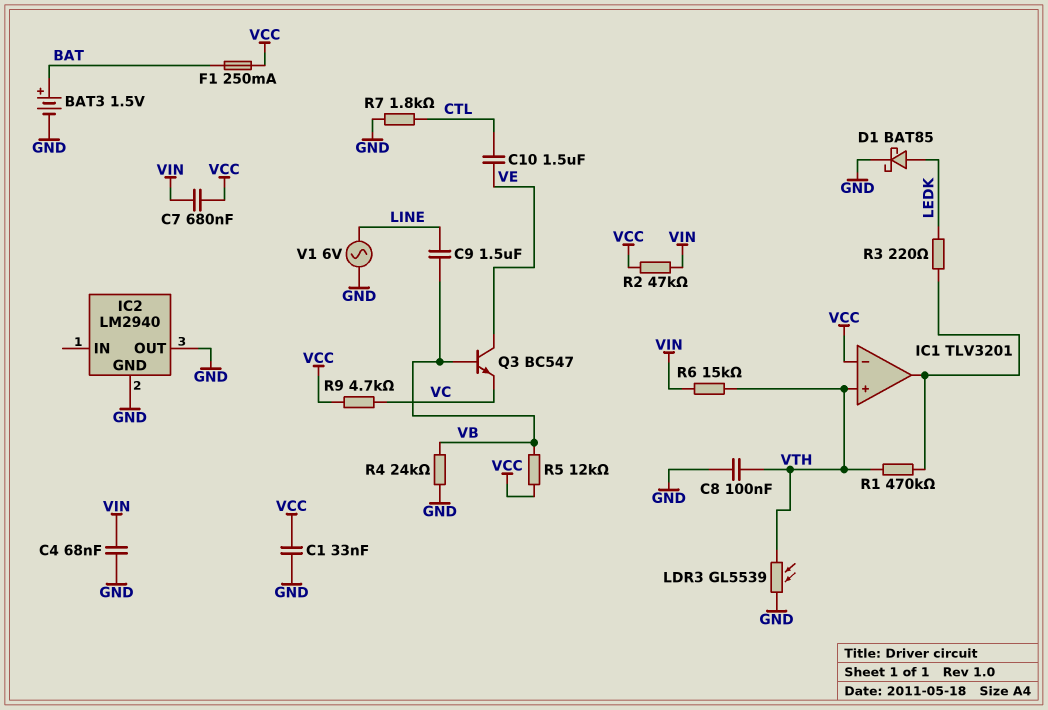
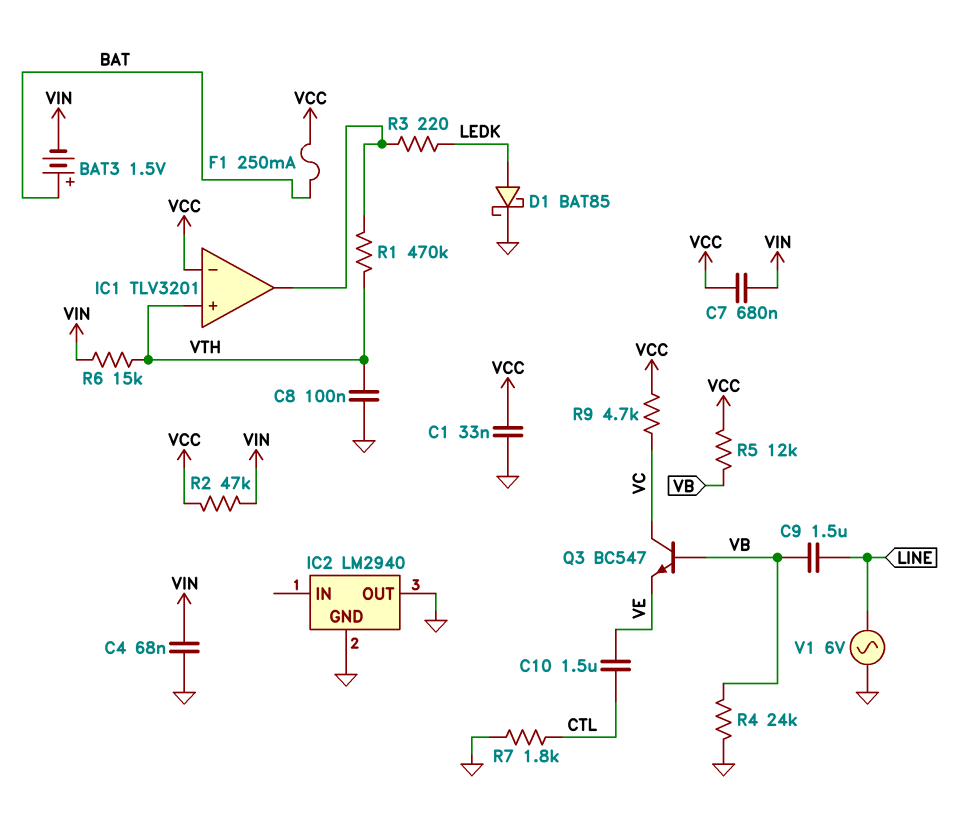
BAT3: 1.5V (plus BAT, minus GND) -> 1.5V (plus BAT, minus VIN)
LDR3: GL5539 (GND, VTH) -> none
Q3: NPN BC547 (B VB, C VE, E VC) -> NPN BC547 (B VB, C VC, E VE)

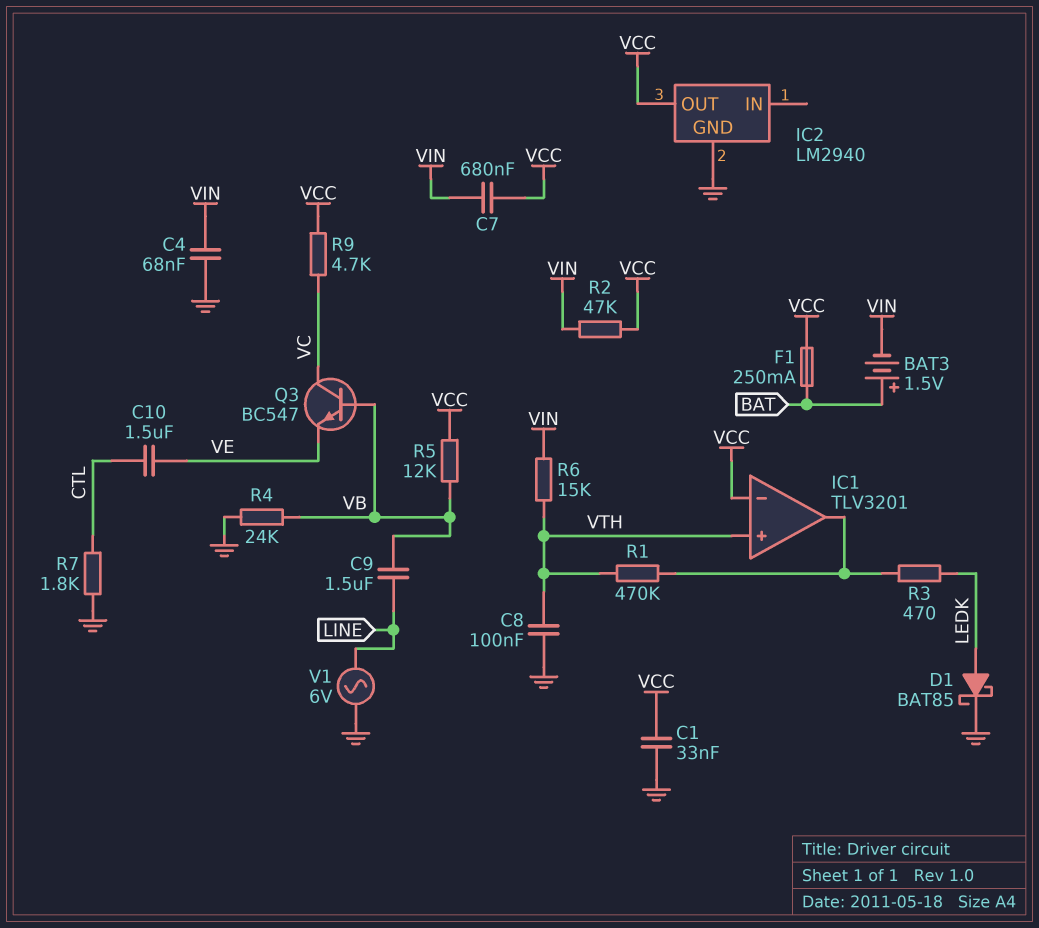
IC2 pin OUT: GND -> VCC
R3: 220 (IC1/out, LEDK) -> 470 (IC1/out, LEDK)

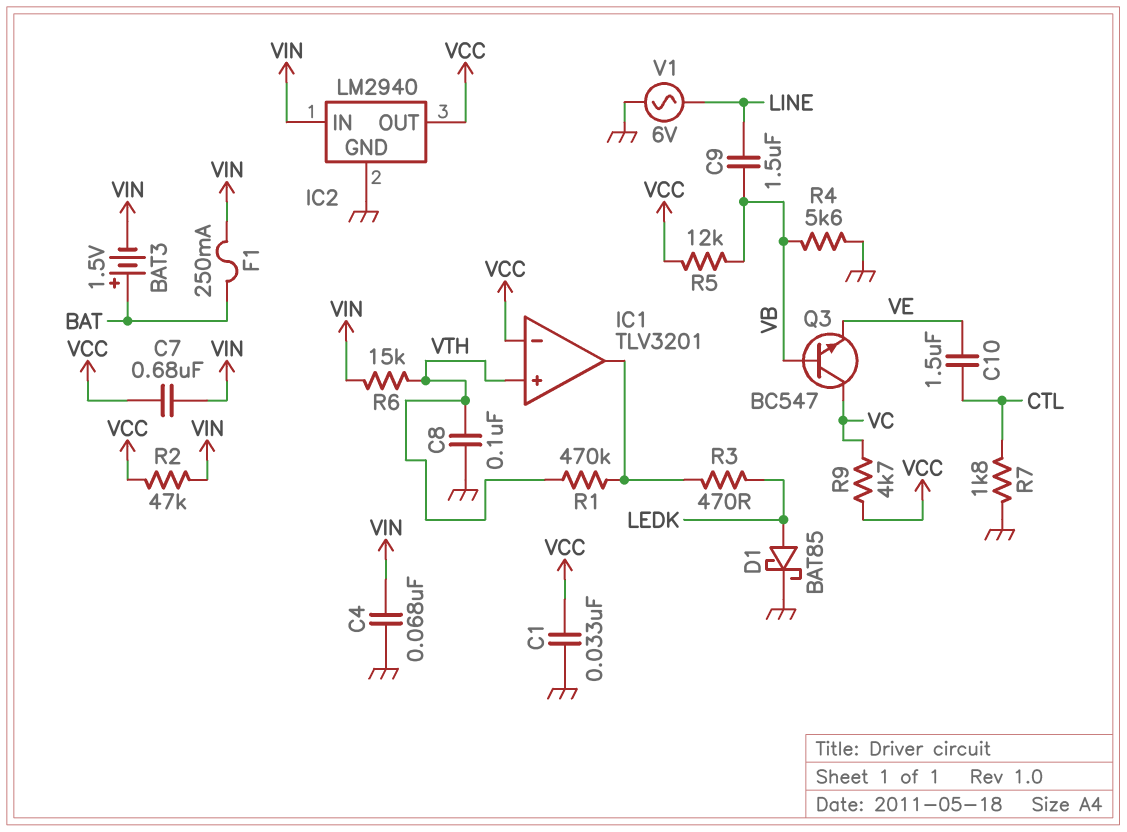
F1: 250mA (BAT, VCC) -> 250mA (BAT, VIN)
IC2 pin IN: none -> VIN
R4: 24k (GND, VB) -> 5.6k (GND, VB)

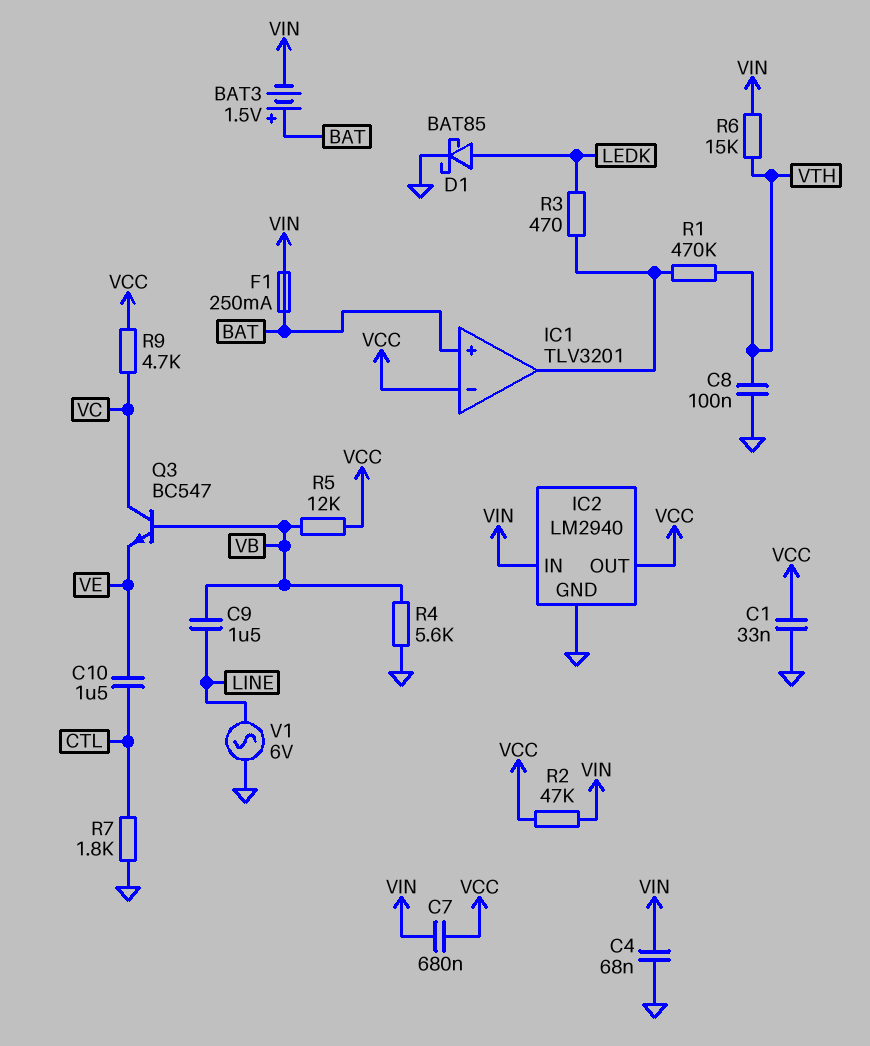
IC1 pin in+: VTH -> BAT

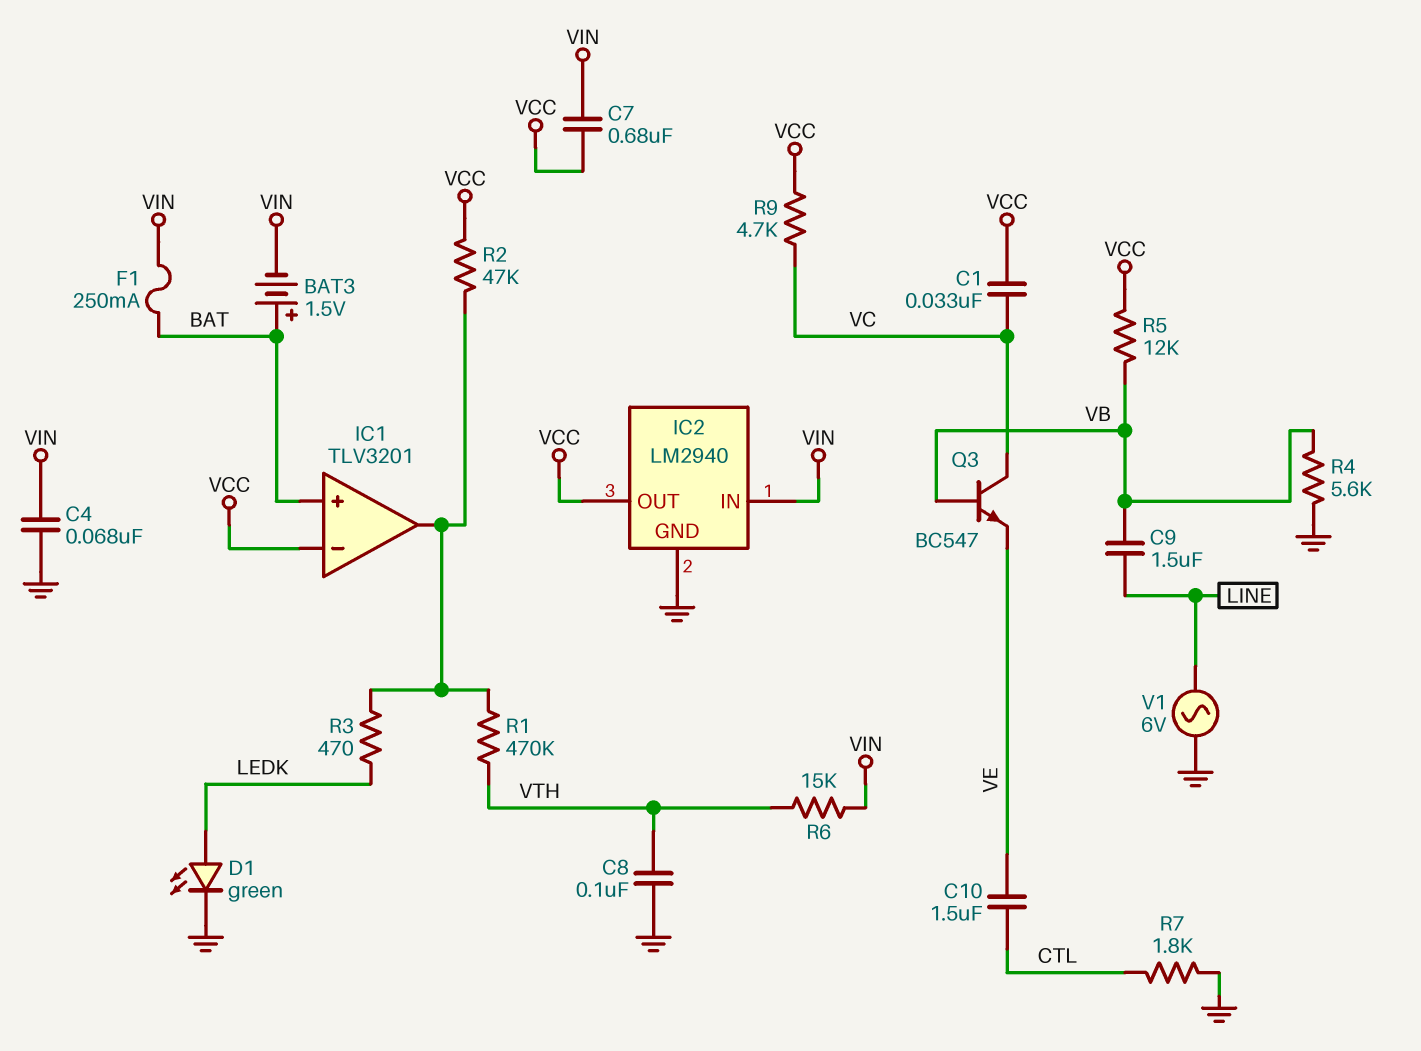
C1: 33nF (GND, VCC) -> 33nF (VC, VCC)
D1: schottky BAT85 (A LEDK, K GND) -> LED green (A LEDK, K GND)
R2: 47k (VCC, VIN) -> 47k (IC1/out, VCC)

